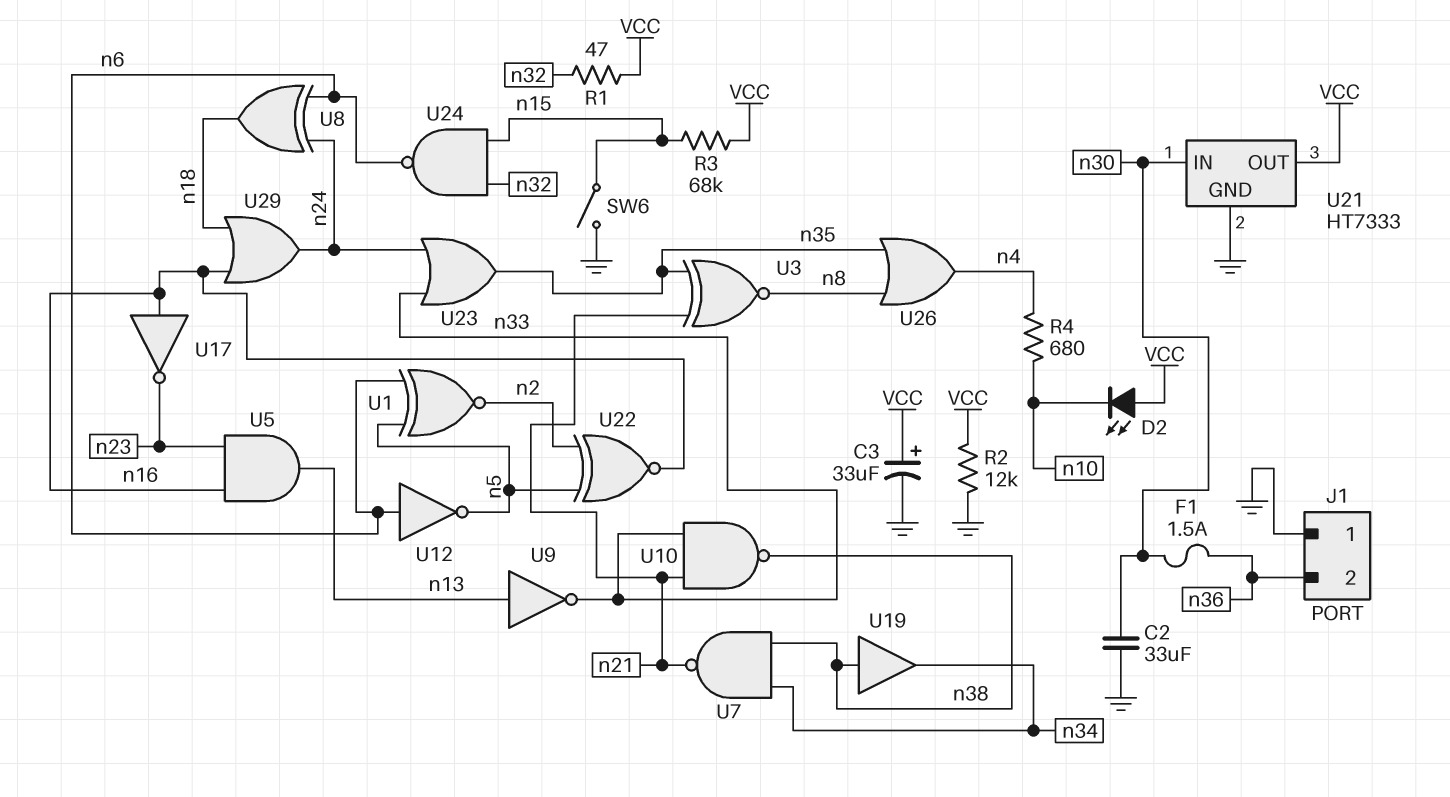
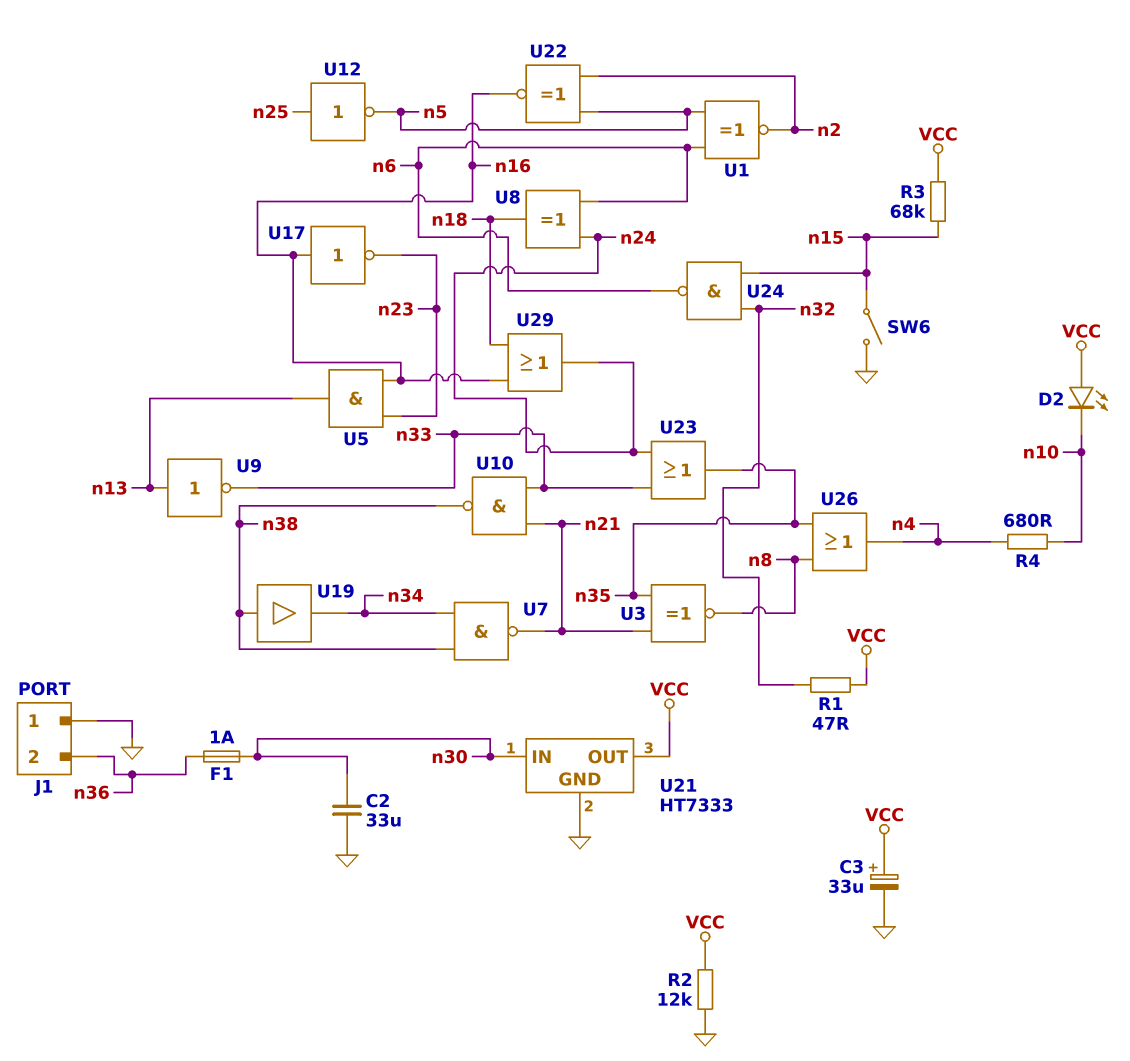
F1: 1.5A (n30, n36) -> 1A (n30, n36)
U12: NOT (in n6, out n5) -> NOT (in n25, out n5)

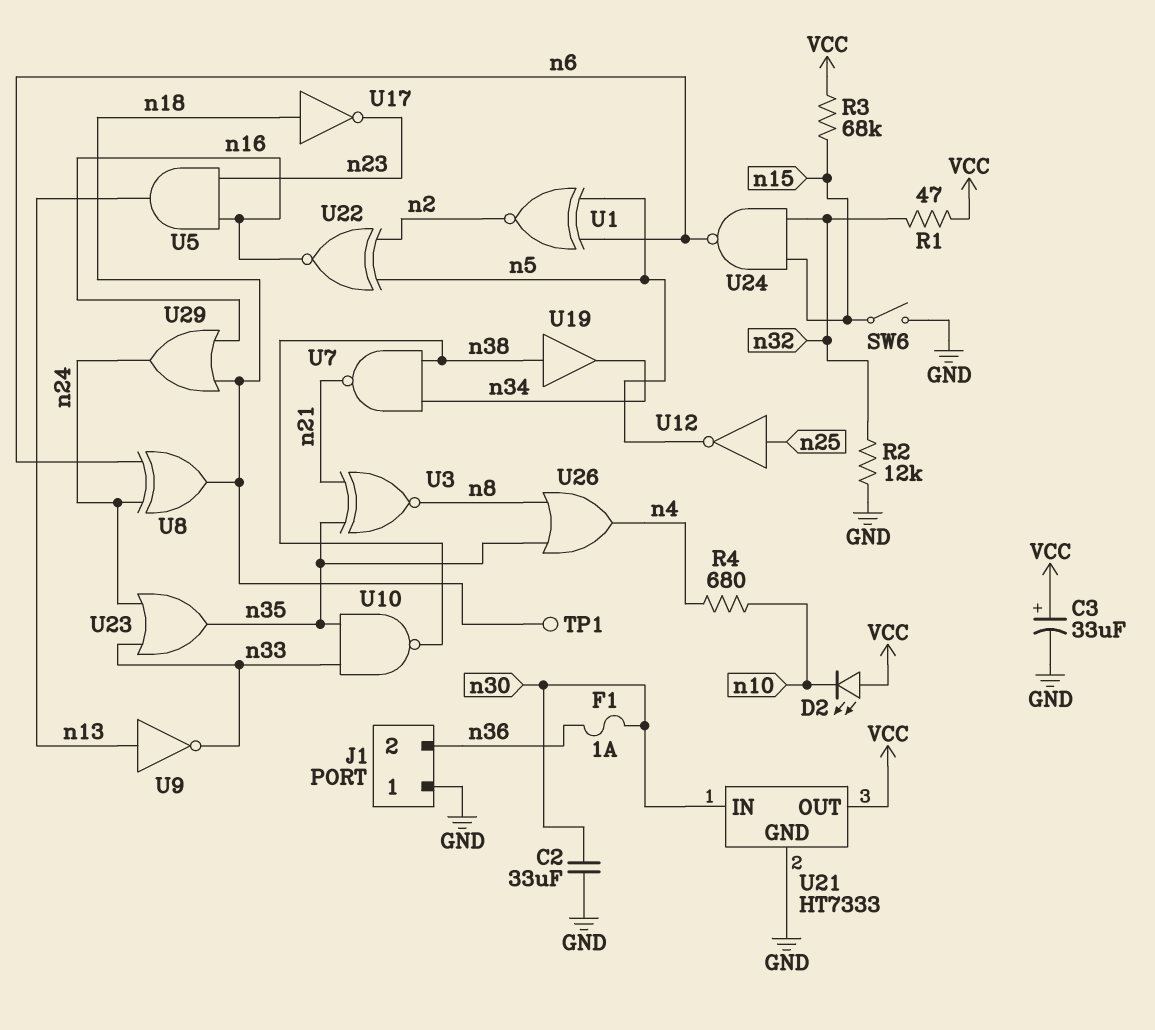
R2: 12k (GND, VCC) -> 12k (GND, n32)
TP1: none -> test point (n18)
U10: NAND (in n21, in n33, out n38) -> NAND (in n33, in n35, out n38)
U17: NOT (in n16, out n23) -> NOT (in n18, out n23)

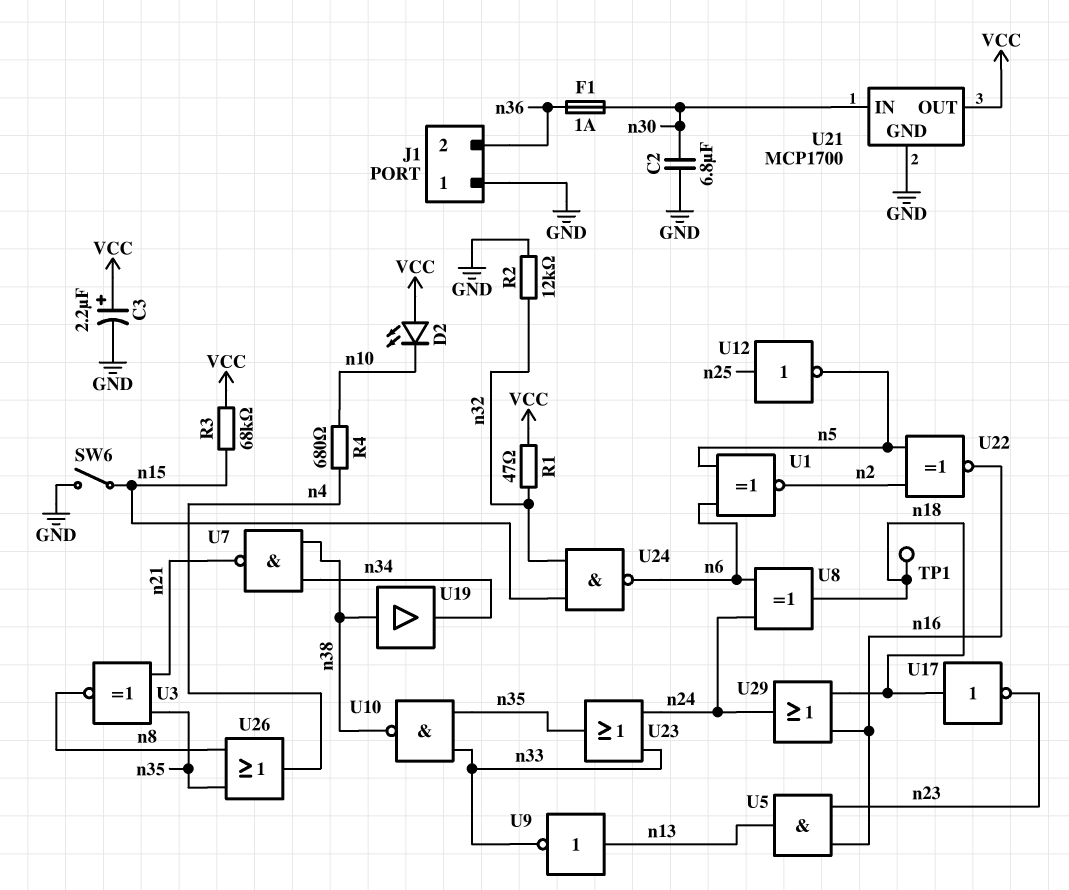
C2: 33uF (GND, n30) -> 6.8uF (GND, n30)
C3: 33uF (plus VCC, minus GND) -> 2.2uF (plus VCC, minus GND)
U21: HT7333 -> MCP1700

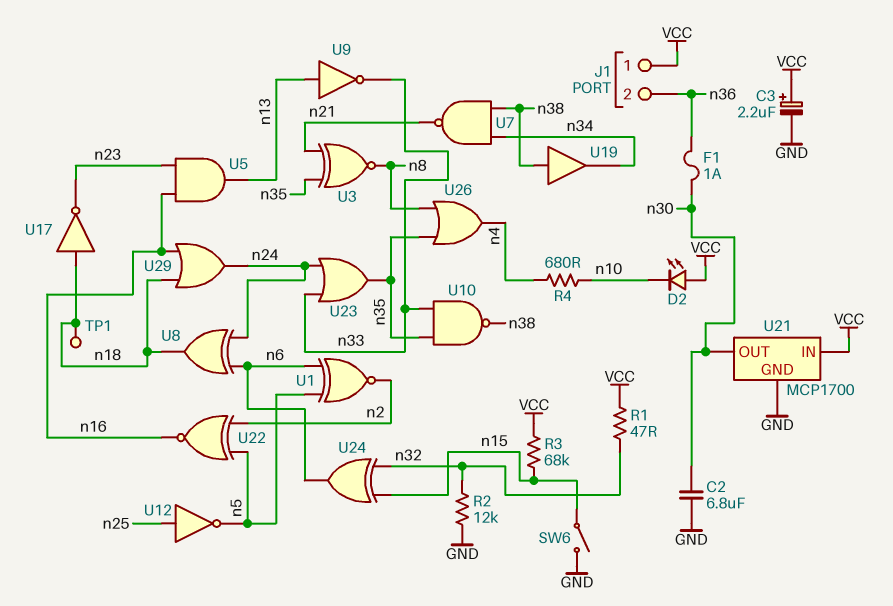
J1 pin 1: GND -> VCC
U21 pin IN: n30 -> VCC
U21 pin OUT: VCC -> n30
U24: NAND (in n15, in n32, out n6) -> XOR (in n15, in n32, out n6)

